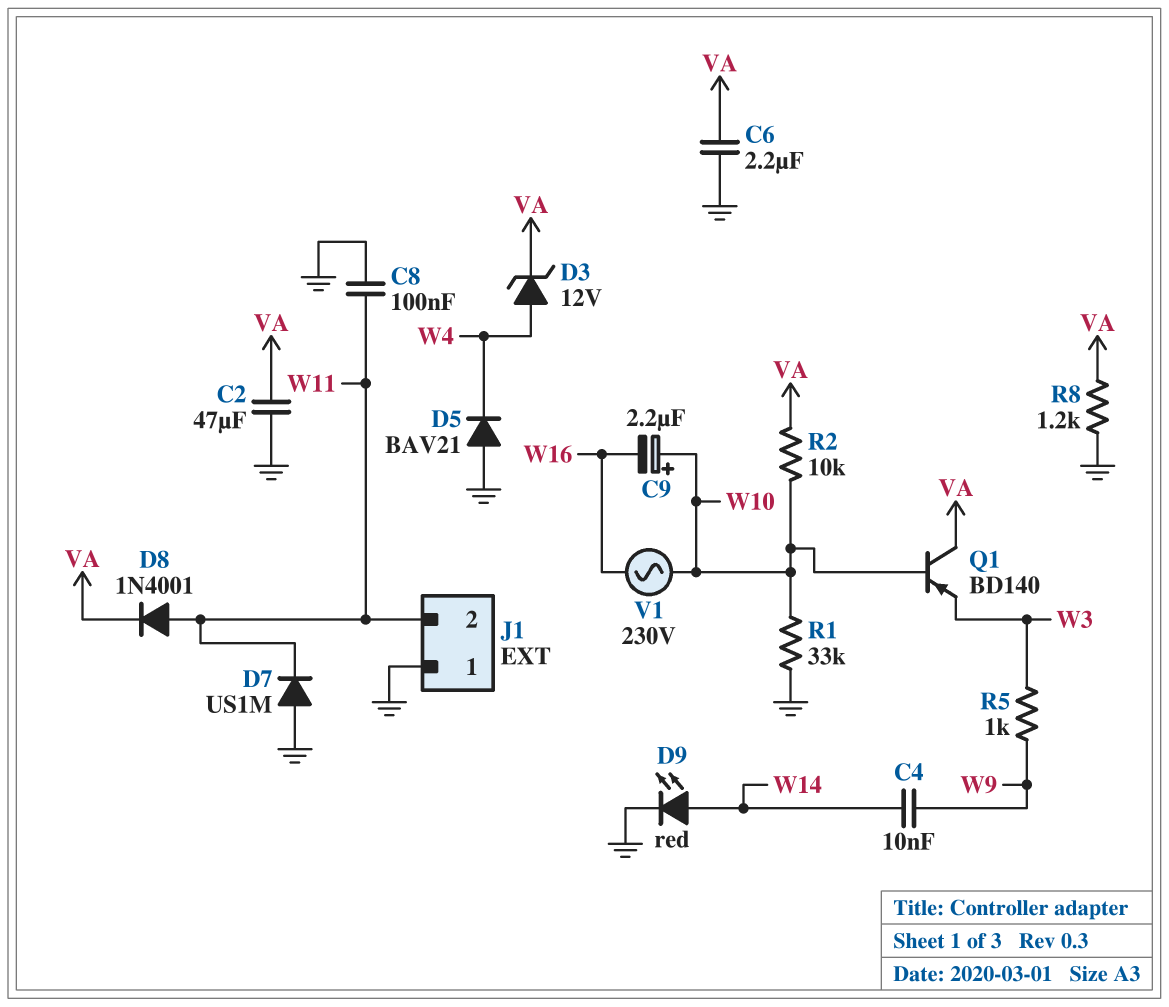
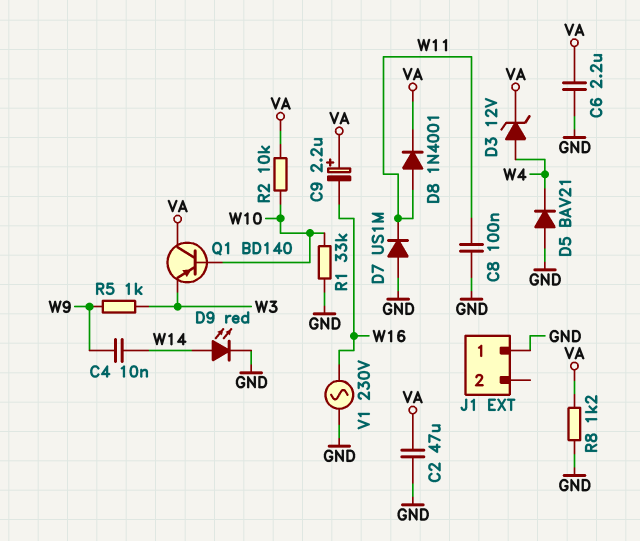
C9: 2.2uF (plus W10, minus W16) -> 2.2uF (plus VA, minus W16)
J1 pin 2: W11 -> none
V1: AC 230V (W10, W16) -> AC 230V (GND, W16)

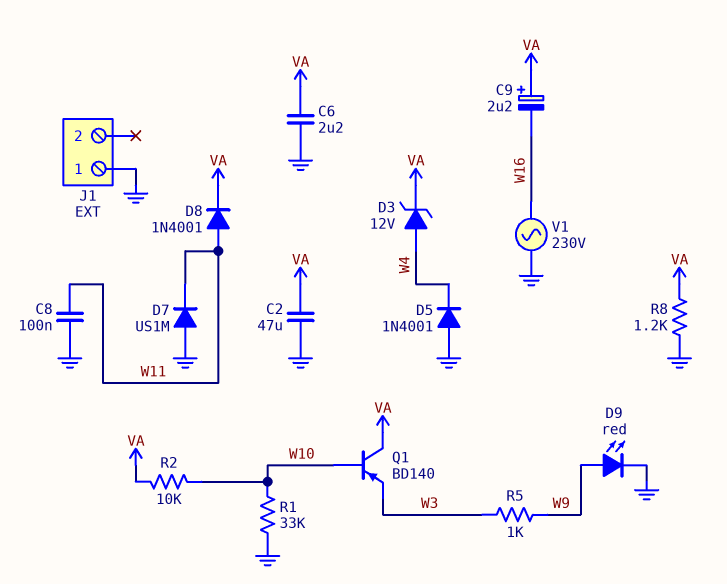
C4: 10nF (W9, W14) -> none
D5: diode BAV21 (A GND, K W4) -> diode 1N4001 (A GND, K W4)
D9: LED red (A W14, K GND) -> LED red (A W9, K GND)

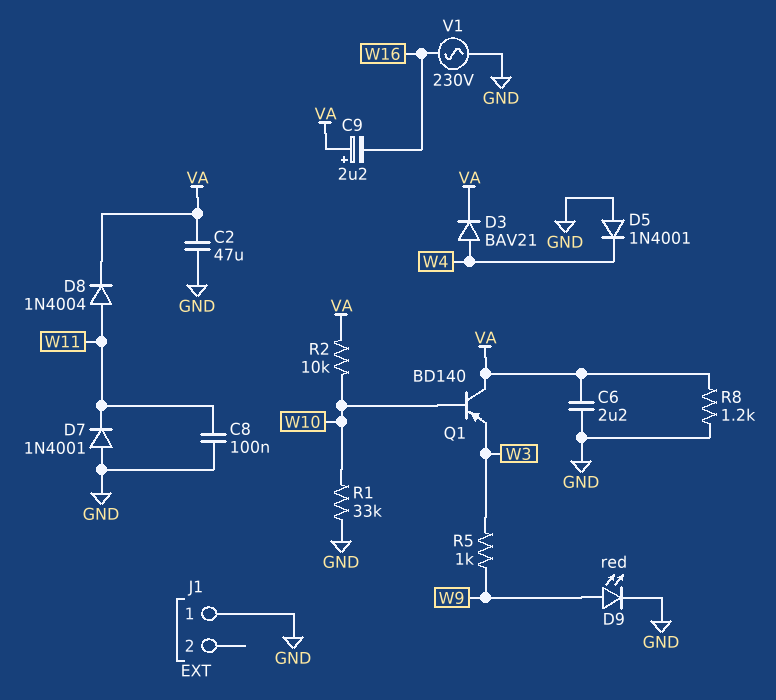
D3: zener 12V (A W4, K VA) -> diode BAV21 (A W4, K VA)
D7: diode US1M (A GND, K W11) -> diode 1N4001 (A GND, K W11)
D8: diode 1N4001 (A W11, K VA) -> diode 1N4004 (A W11, K VA)

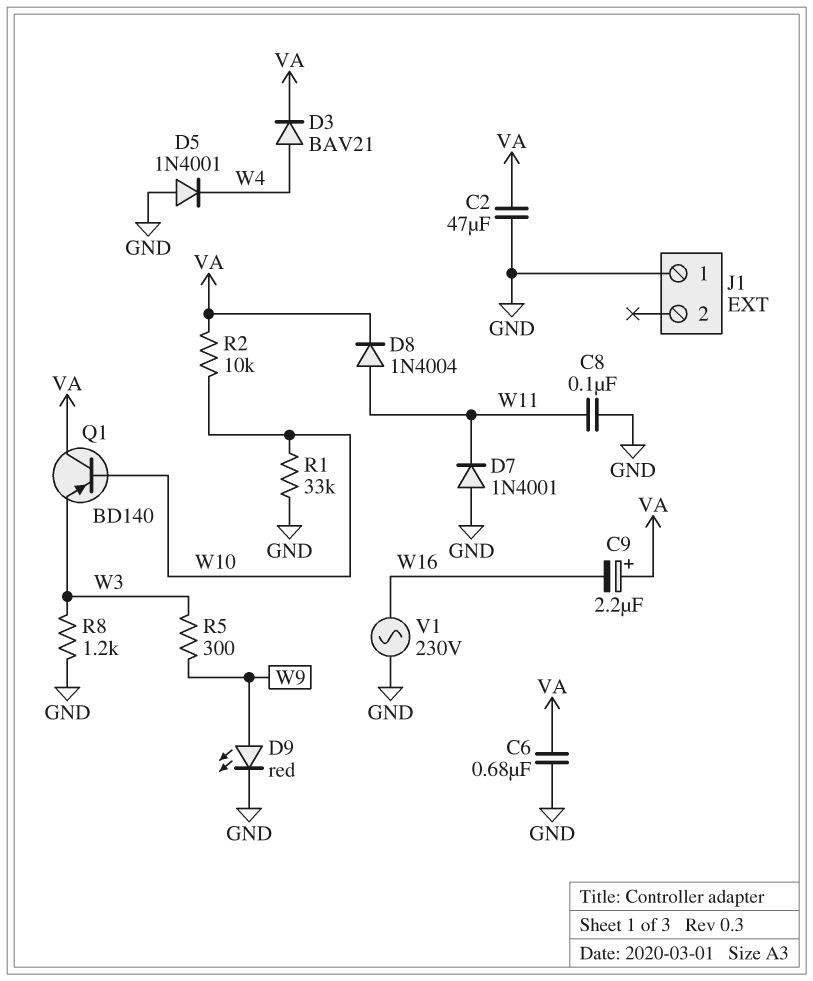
C6: 2.2uF (GND, VA) -> 680nF (GND, VA)
R5: 1k (W3, W9) -> 300 (W3, W9)
R8: 1.2k (GND, VA) -> 1.2k (GND, W3)

